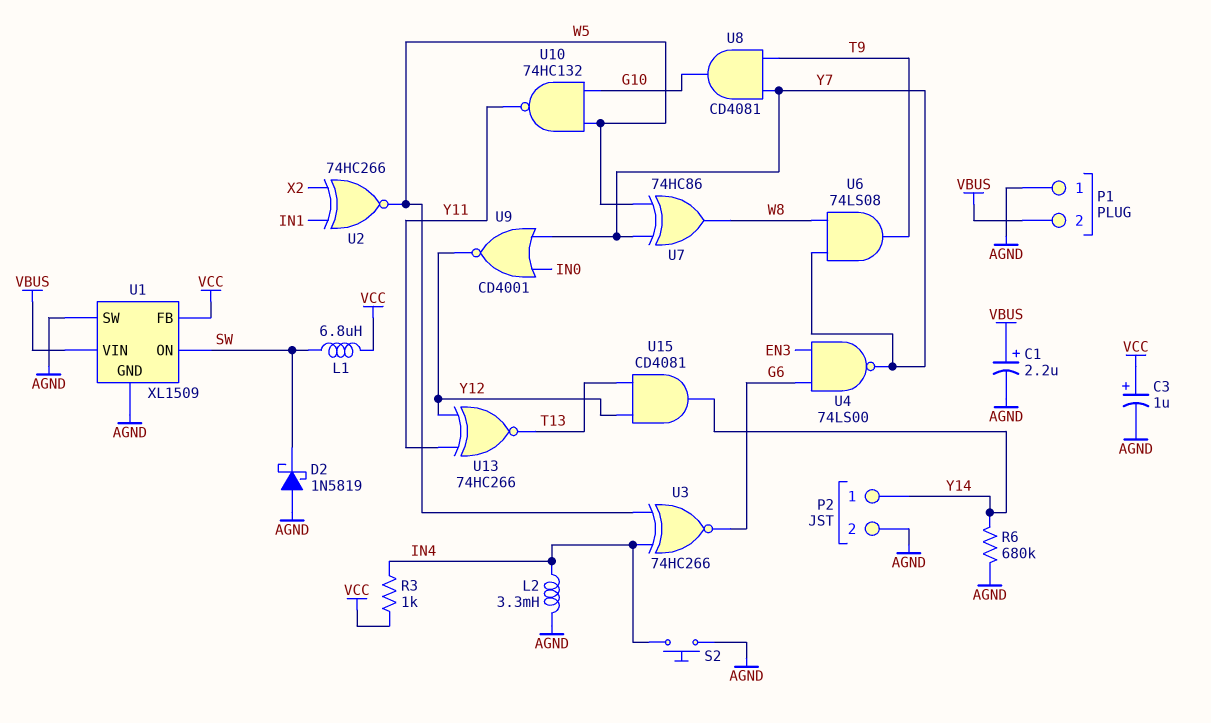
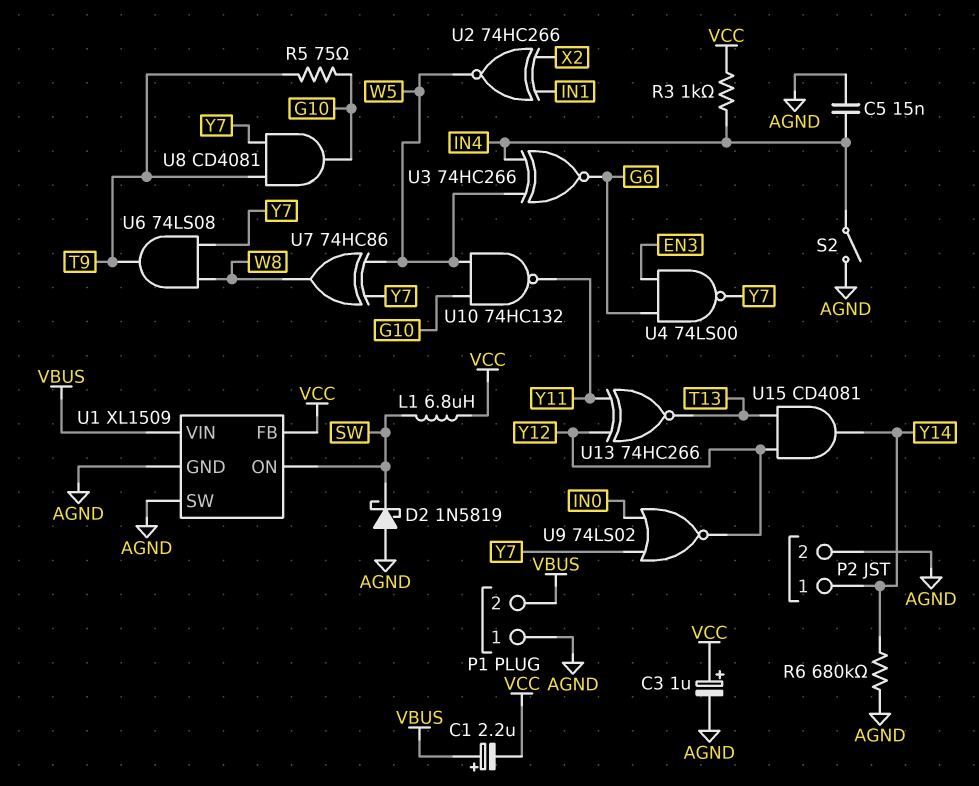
C1: 2.2uF (plus VBUS, minus AGND) -> 2.2uF (plus VBUS, minus VCC)
C5: none -> 15nF (AGND, IN4)
L2: 3.3mH (AGND, IN4) -> none
R5: none -> 75 (G10, T9)
S2: button (AGND, IN4) -> switch (AGND, IN4)
U9: NOR CD4001 (in IN0, in Y7, out Y12) -> NOR 74LS02 (in IN0, in Y7, out Y12)

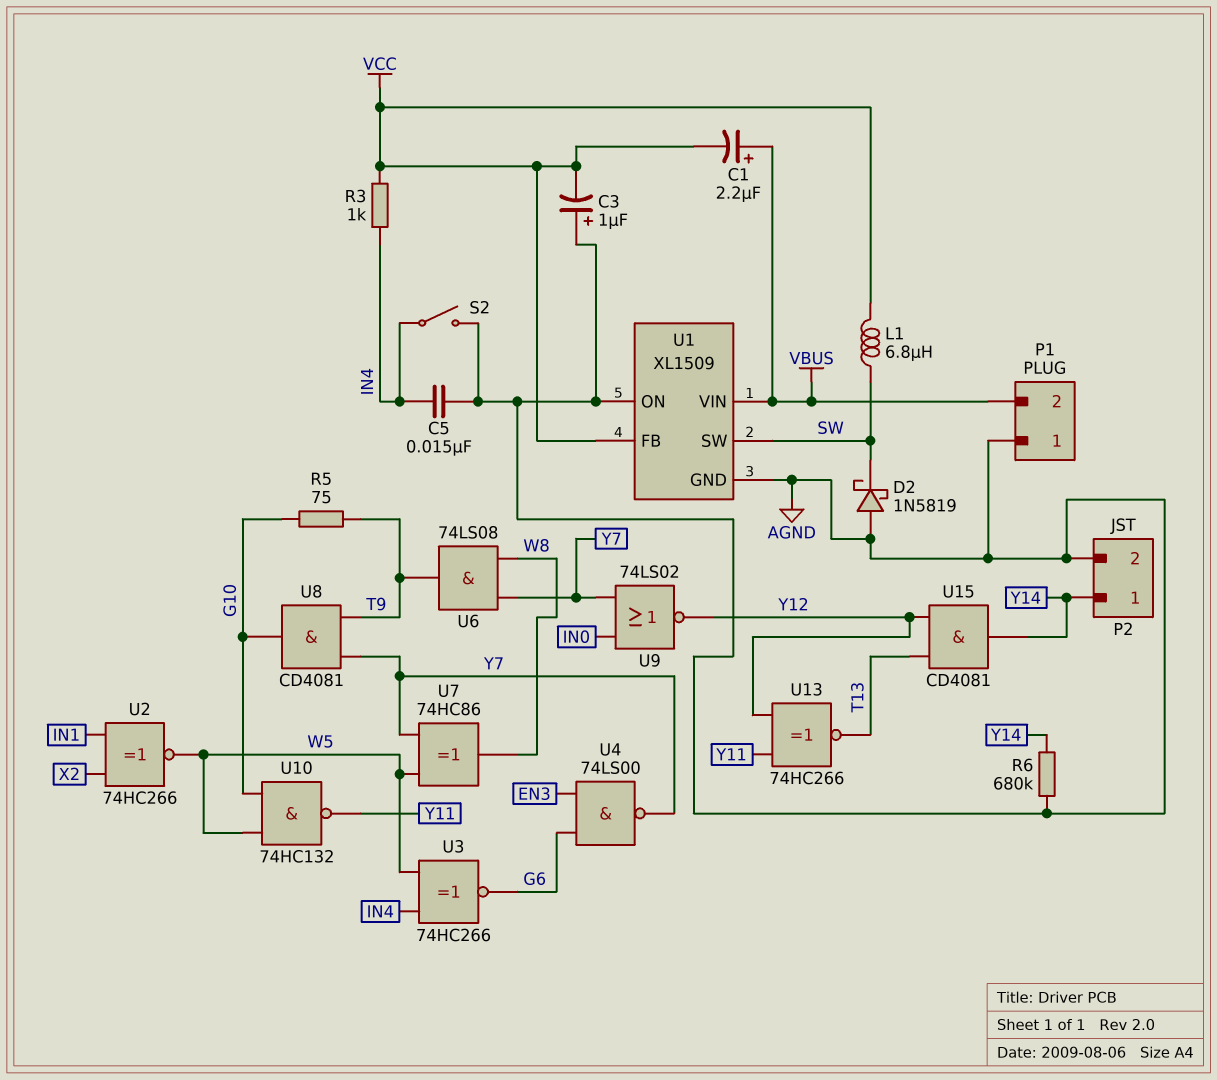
C3: 1uF (plus VCC, minus AGND) -> 1uF (plus AGND, minus VCC)
U1 pin ON: SW -> AGND
U1 pin SW: AGND -> SW

